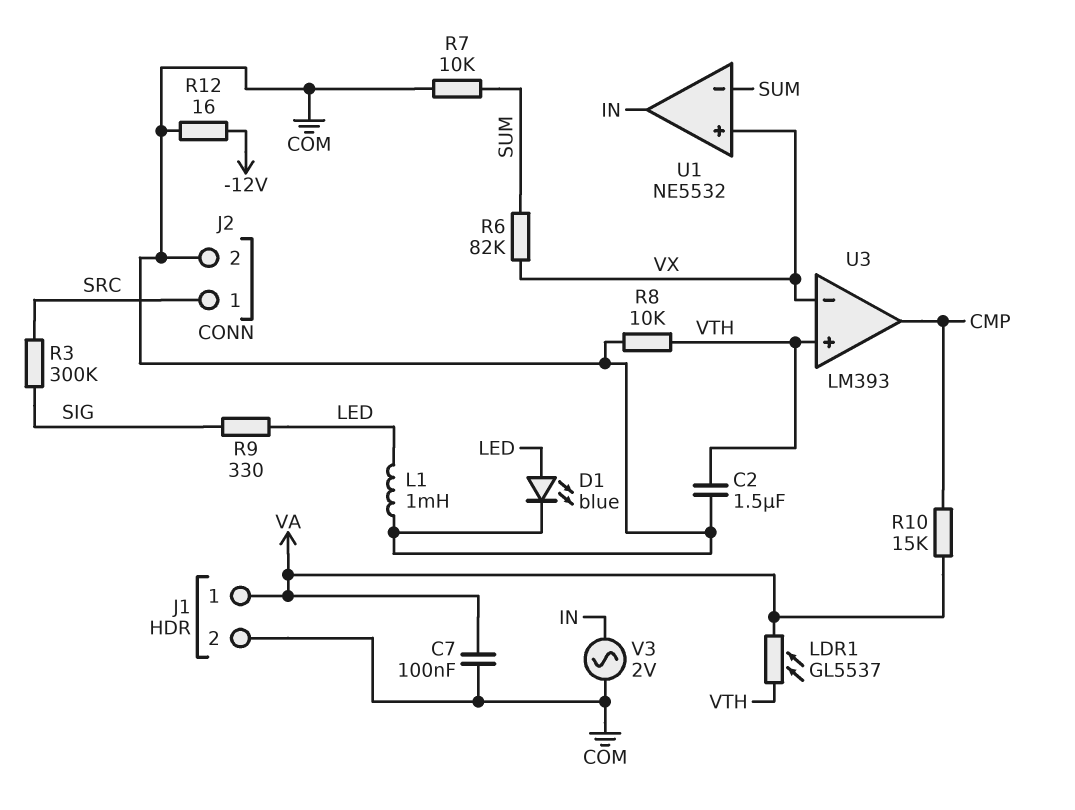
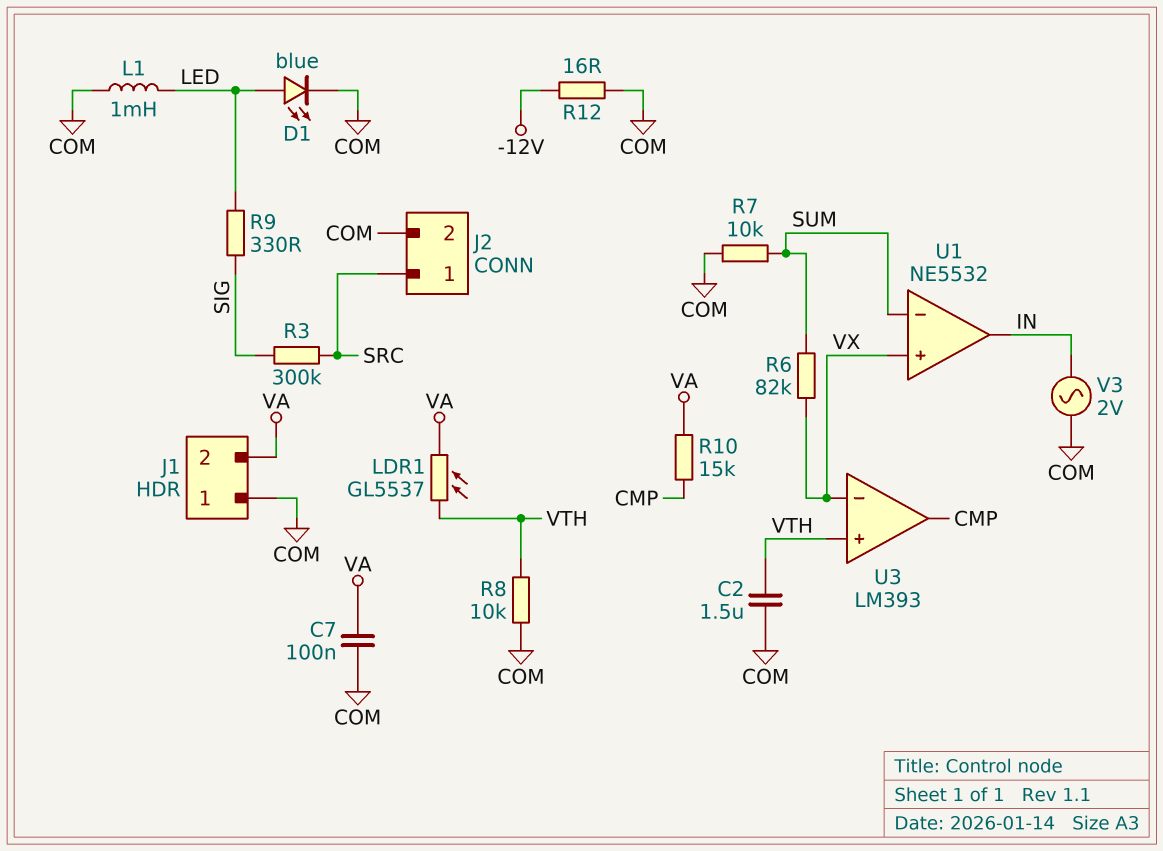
J1 pin 1: VA -> COM
J1 pin 2: COM -> VA

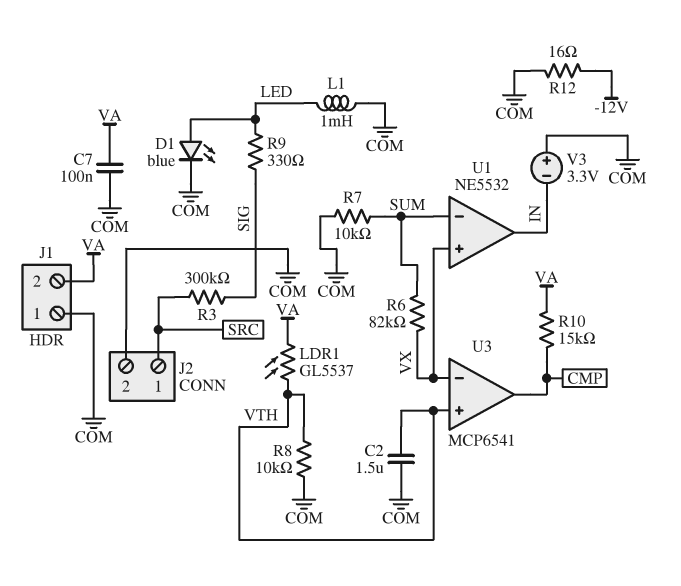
U3: LM393 -> MCP6541
V3: AC 2V (COM, IN) -> 3.3V (plus COM, minus IN)

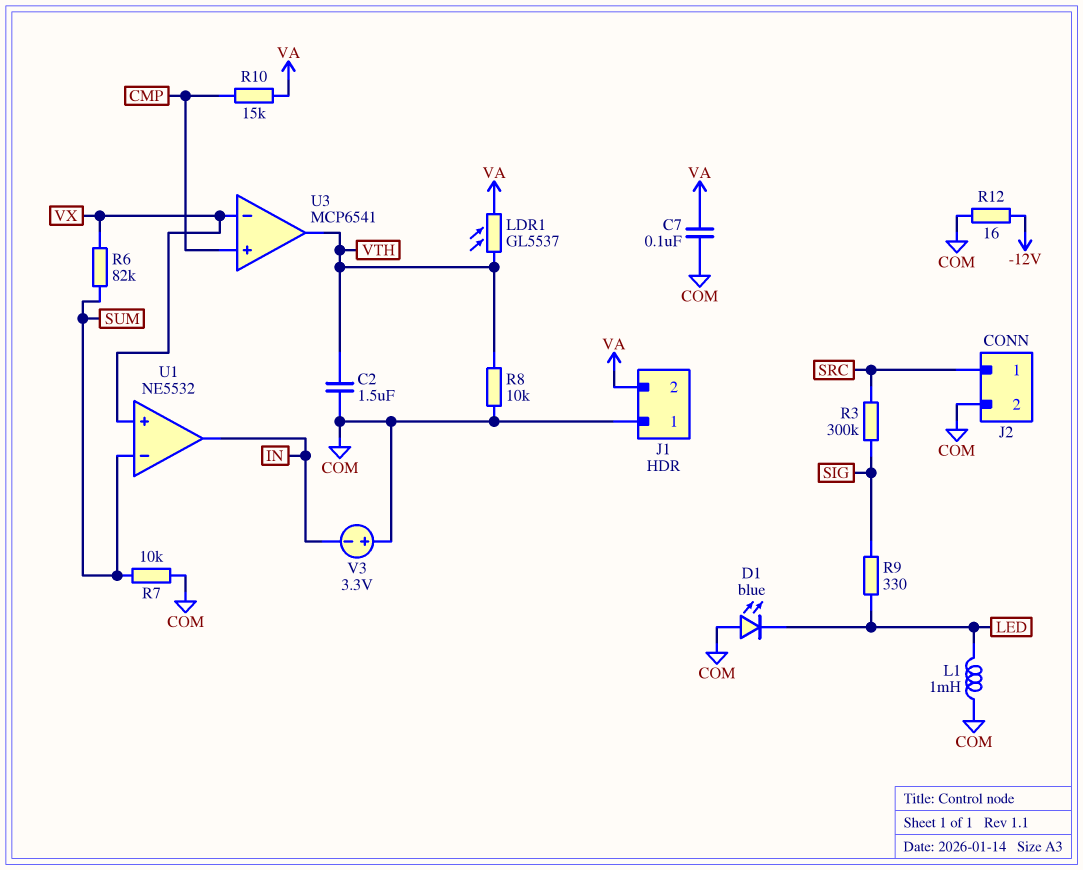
D1: LED blue (A LED, K COM) -> LED blue (A COM, K LED)
U3 pin in+: VTH -> CMP
U3 pin out: CMP -> VTH

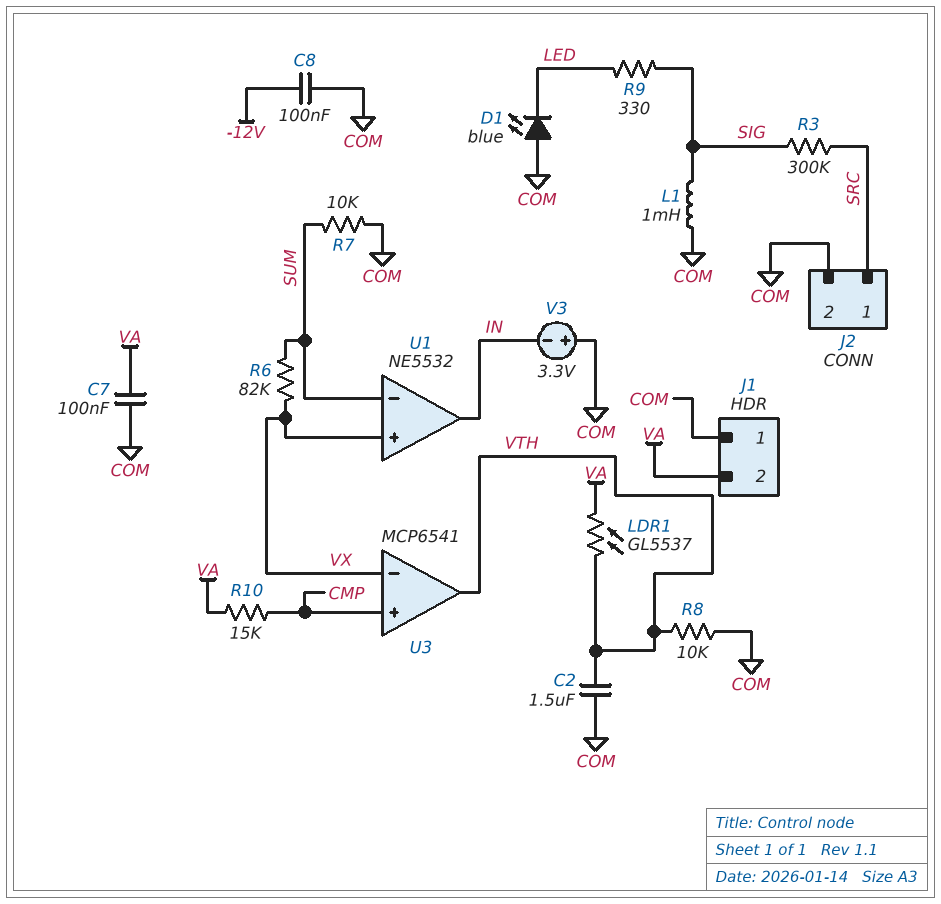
C8: none -> 100nF (-12V, COM)
L1: 1mH (COM, LED) -> 1mH (COM, SIG)
R12: 16 (-12V, COM) -> none

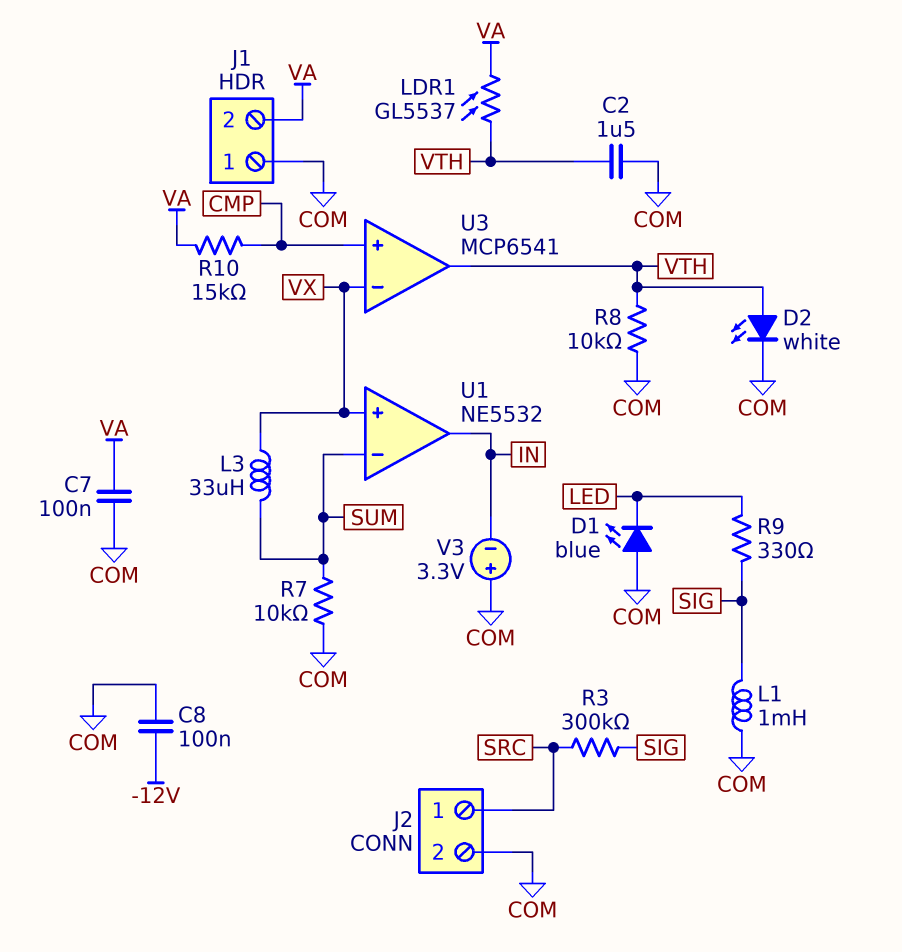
D2: none -> LED white (A VTH, K COM)
L3: none -> 33uH (SUM, VX)
R6: 82k (SUM, VX) -> none

